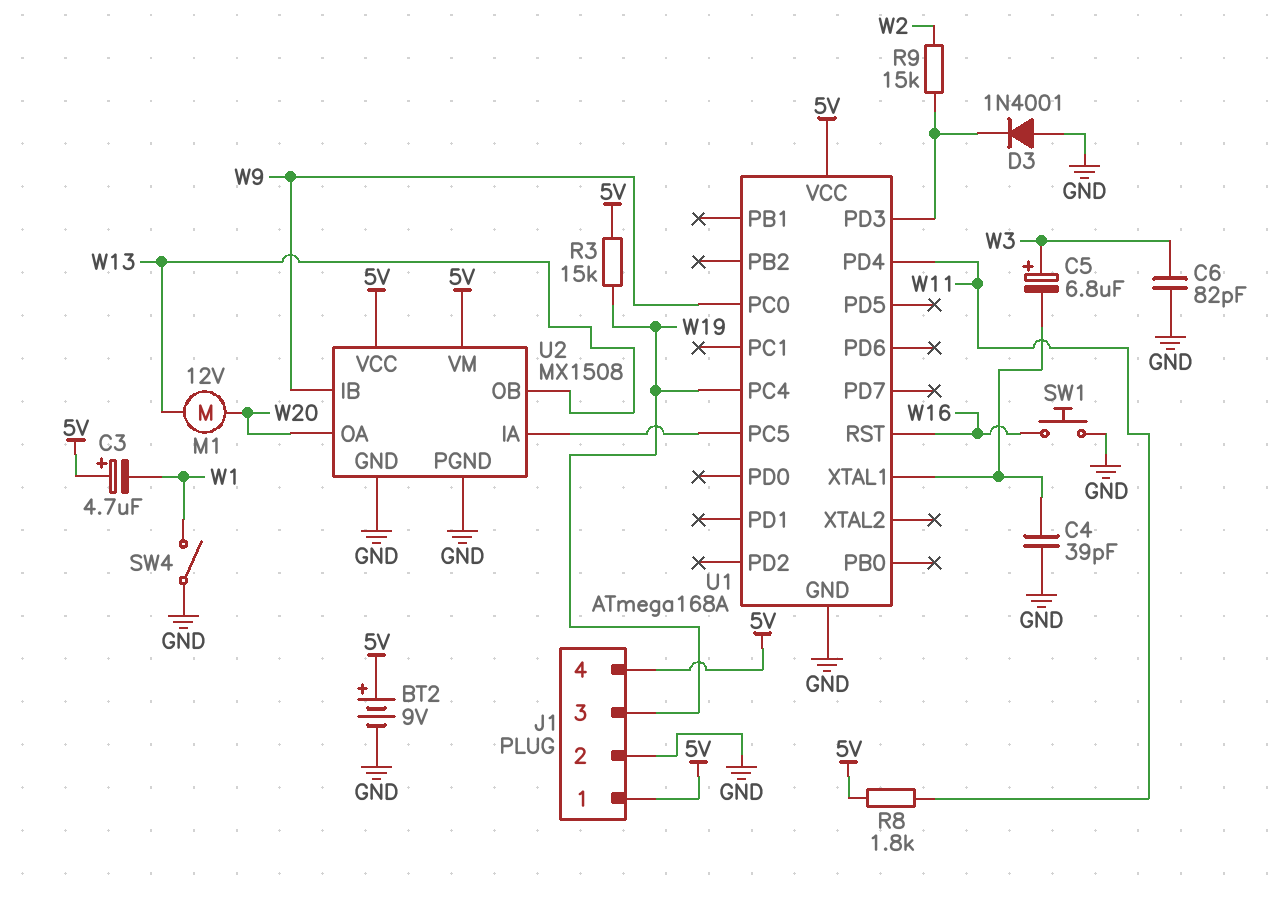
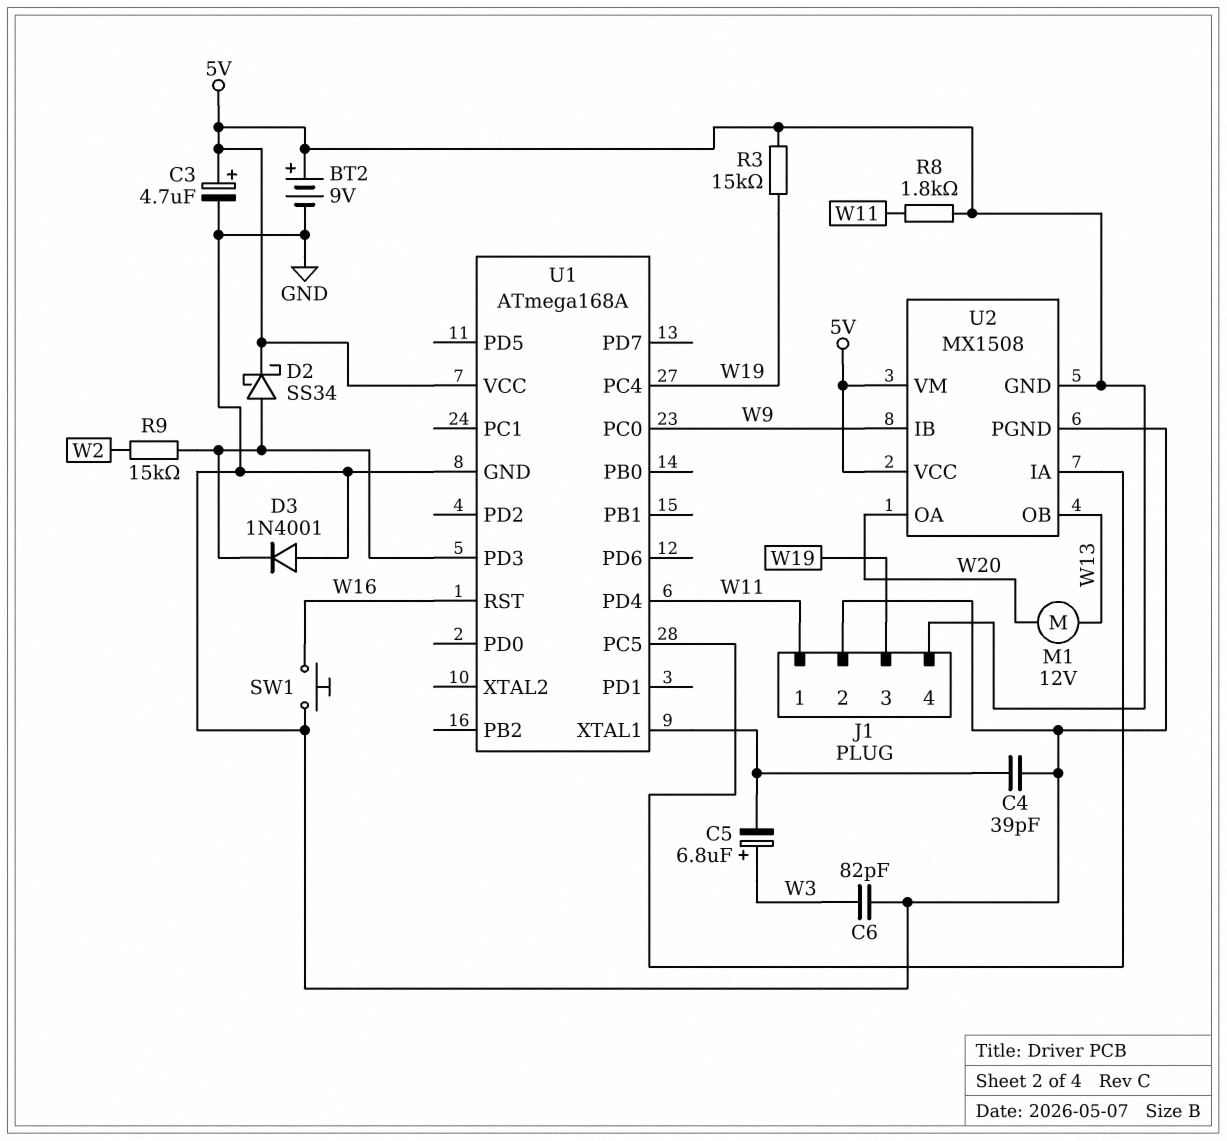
C3: 4.7uF (plus 5V, minus W1) -> 4.7uF (plus 5V, minus GND)
D2: none -> schottky SS34 (A U1/PD3, K 5V)
J1 pin 1: 5V -> W11
SW4: switch (GND, W1) -> none
U2 pin GND: GND -> 5V

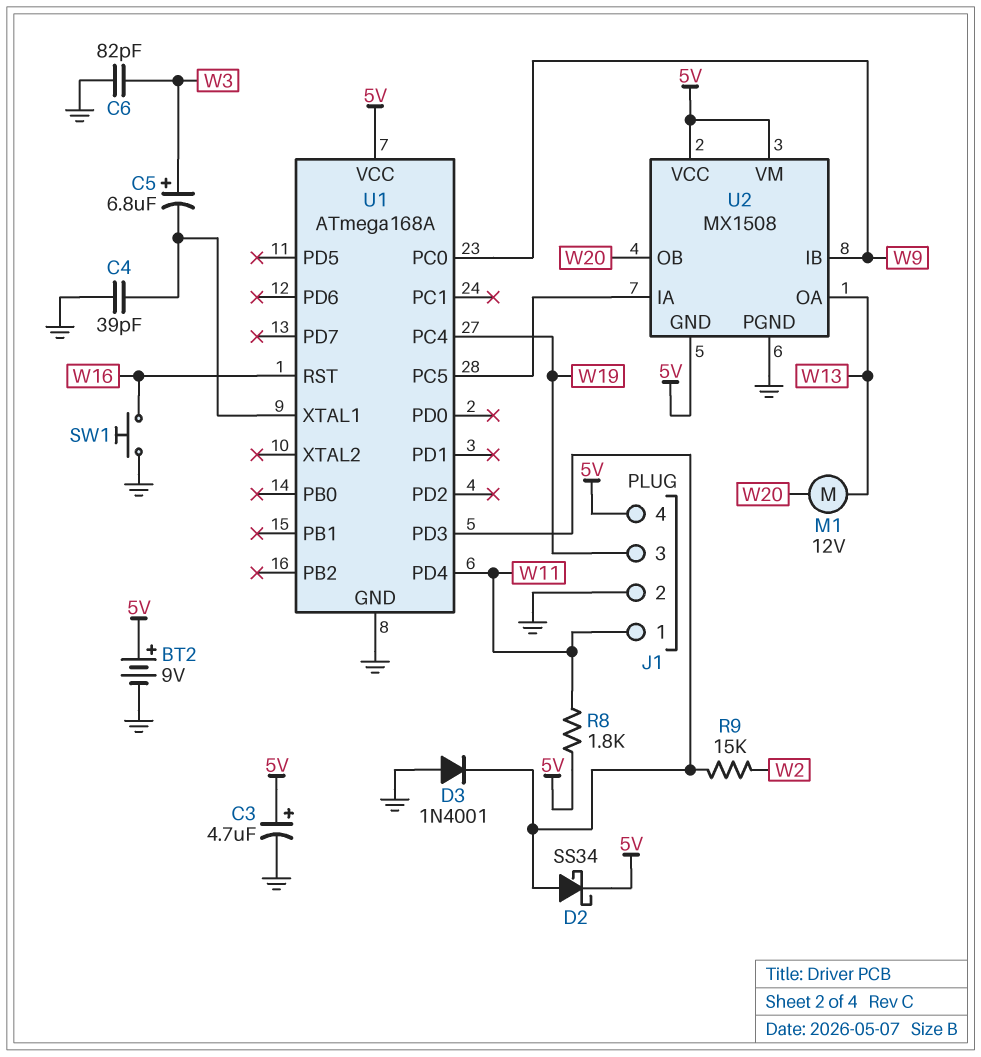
R3: 15k (5V, W19) -> none
U2 pin OA: W20 -> W13
U2 pin OB: W13 -> W20

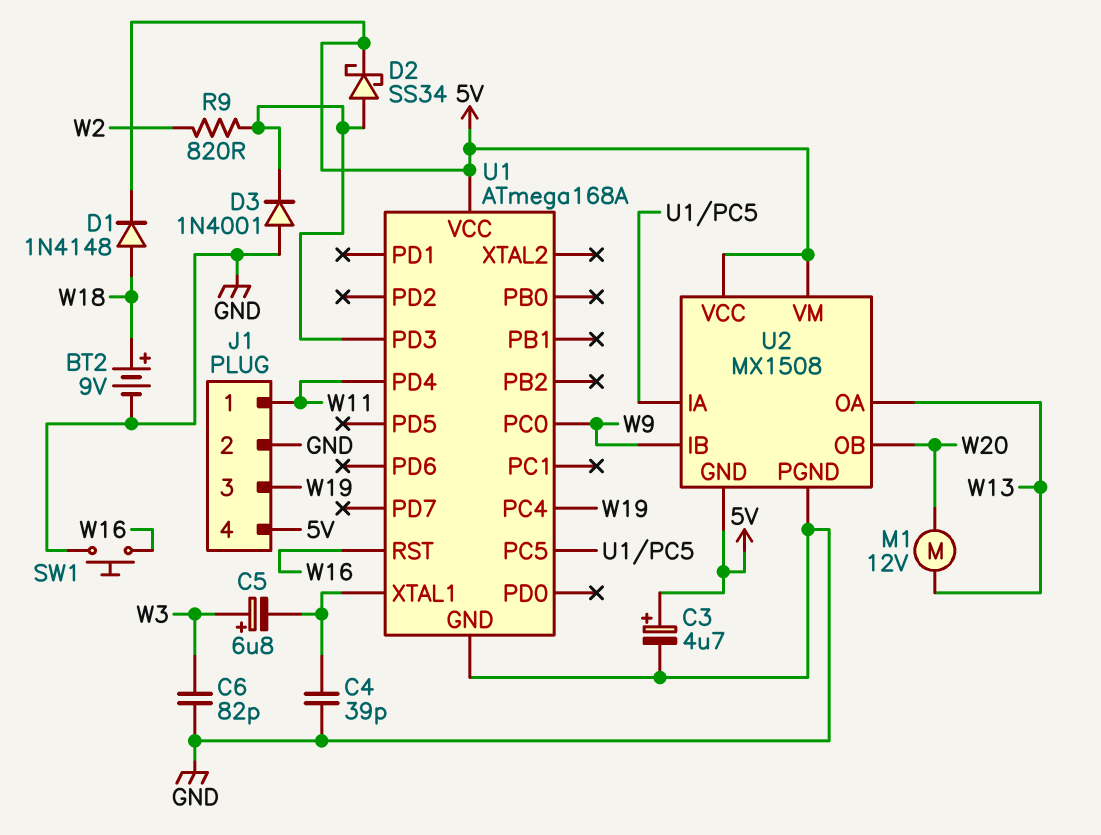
BT2: 9V (plus 5V, minus GND) -> 9V (plus W18, minus GND)
D1: none -> diode 1N4148 (A W18, K 5V)
R8: 1.8k (5V, W11) -> none
R9: 15k (U1/PD3, W2) -> 820 (U1/PD3, W2)

